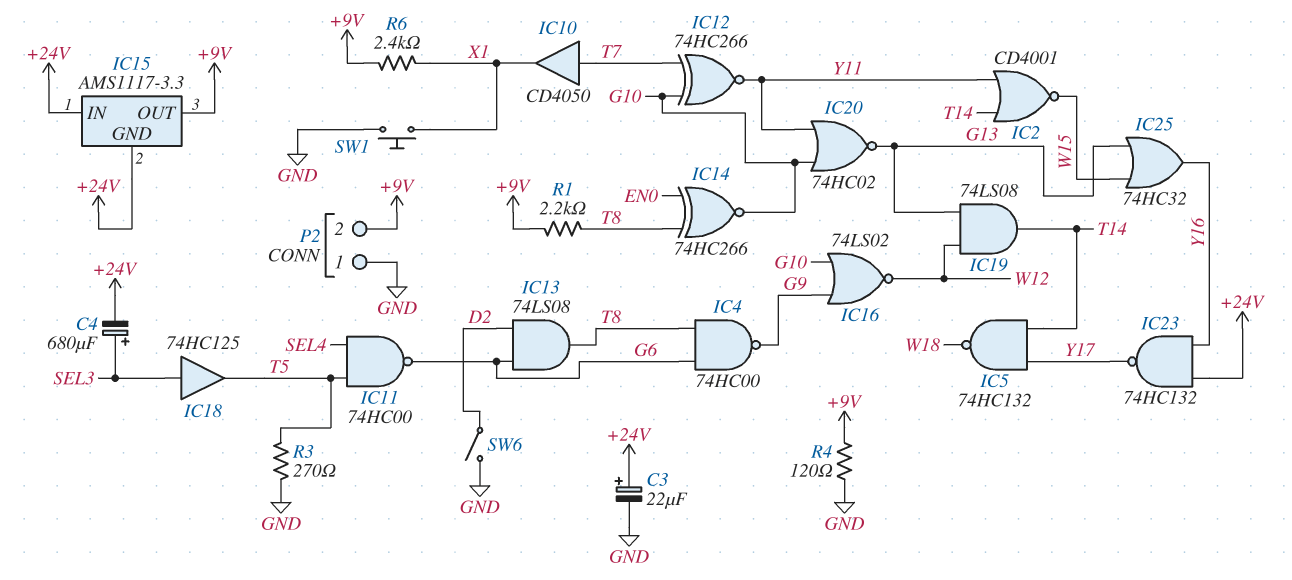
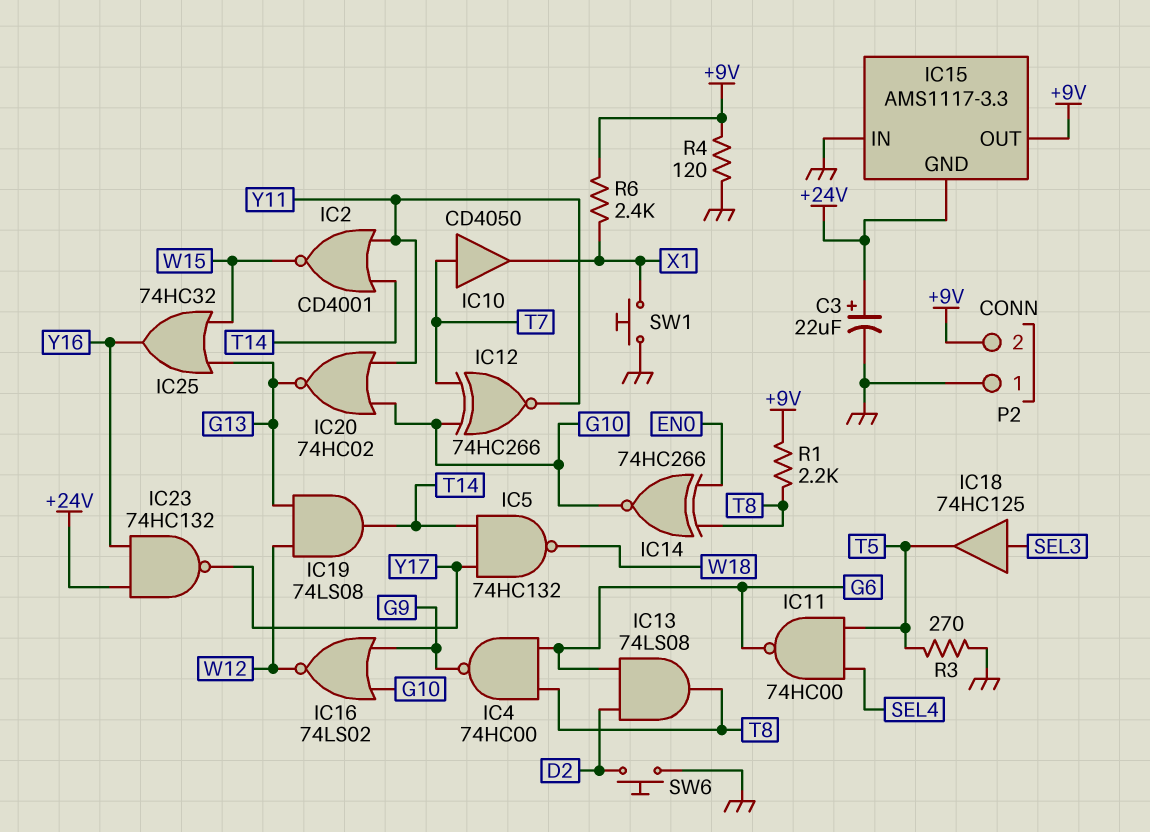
C4: 680uF (plus SEL3, minus +24V) -> none
IC15 pin IN: +24V -> GND
SW6: switch (D2, GND) -> button (D2, GND)

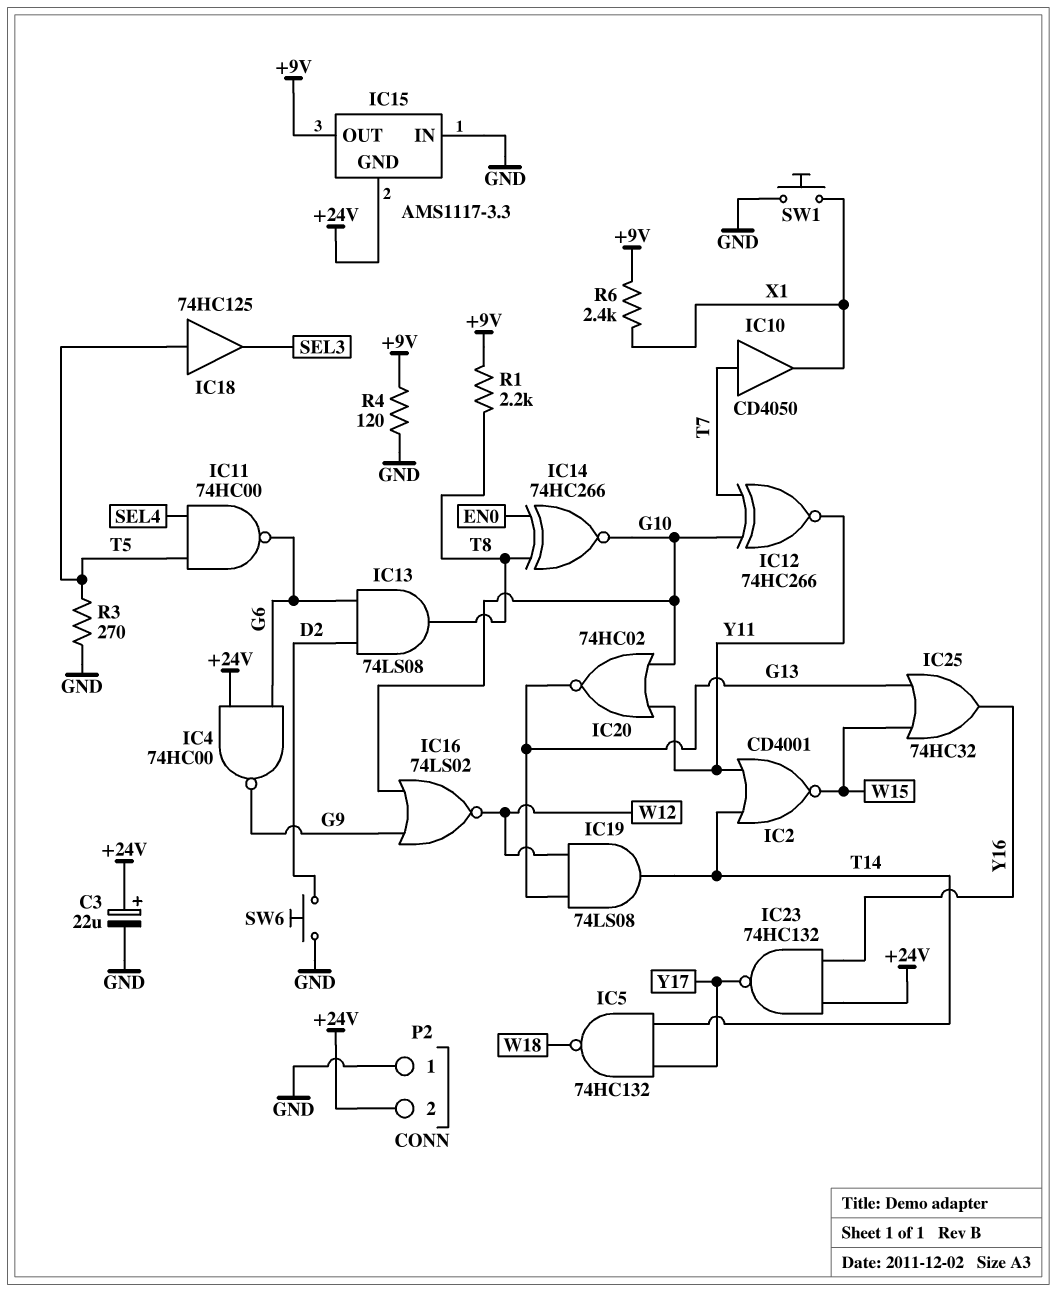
IC4: NAND 74HC00 (in G6, in T8, out G9) -> NAND 74HC00 (in +24V, in G6, out G9)
IC18: buffer 74HC125 (in SEL3, out T5) -> buffer 74HC125 (in T5, out SEL3)
P2 pin 2: +9V -> +24V

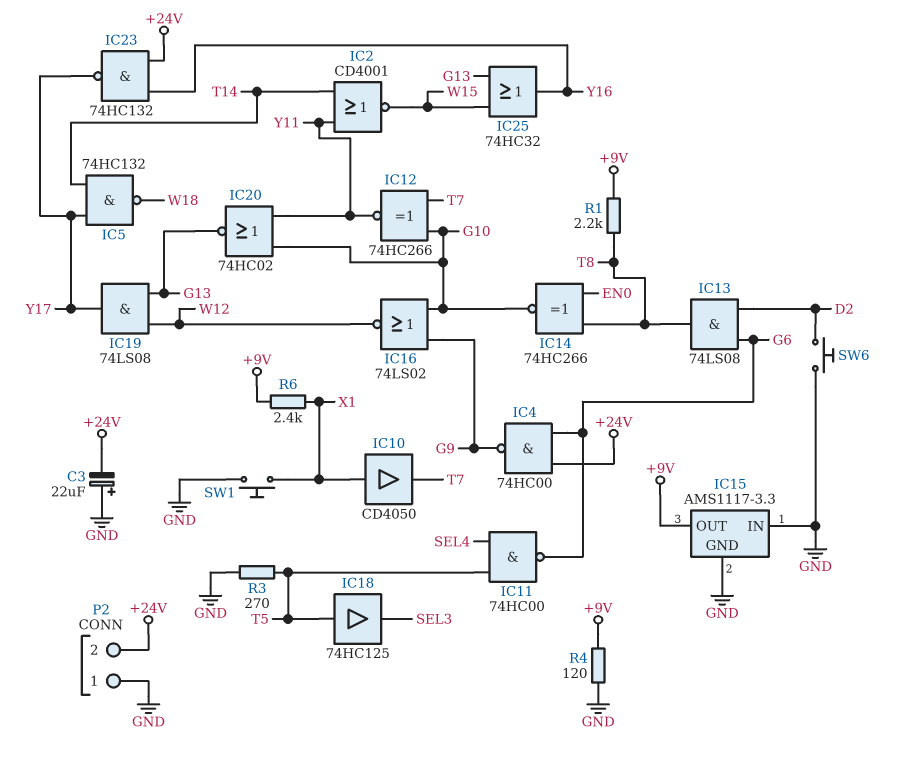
C3: 22uF (plus +24V, minus GND) -> 22uF (plus GND, minus +24V)
IC10: buffer CD4050 (in T7, out X1) -> buffer CD4050 (in X1, out T7)
IC15 pin GND: +24V -> GND
IC19: AND 74LS08 (in G13, in W12, out T14) -> AND 74LS08 (in G13, in W12, out Y17)

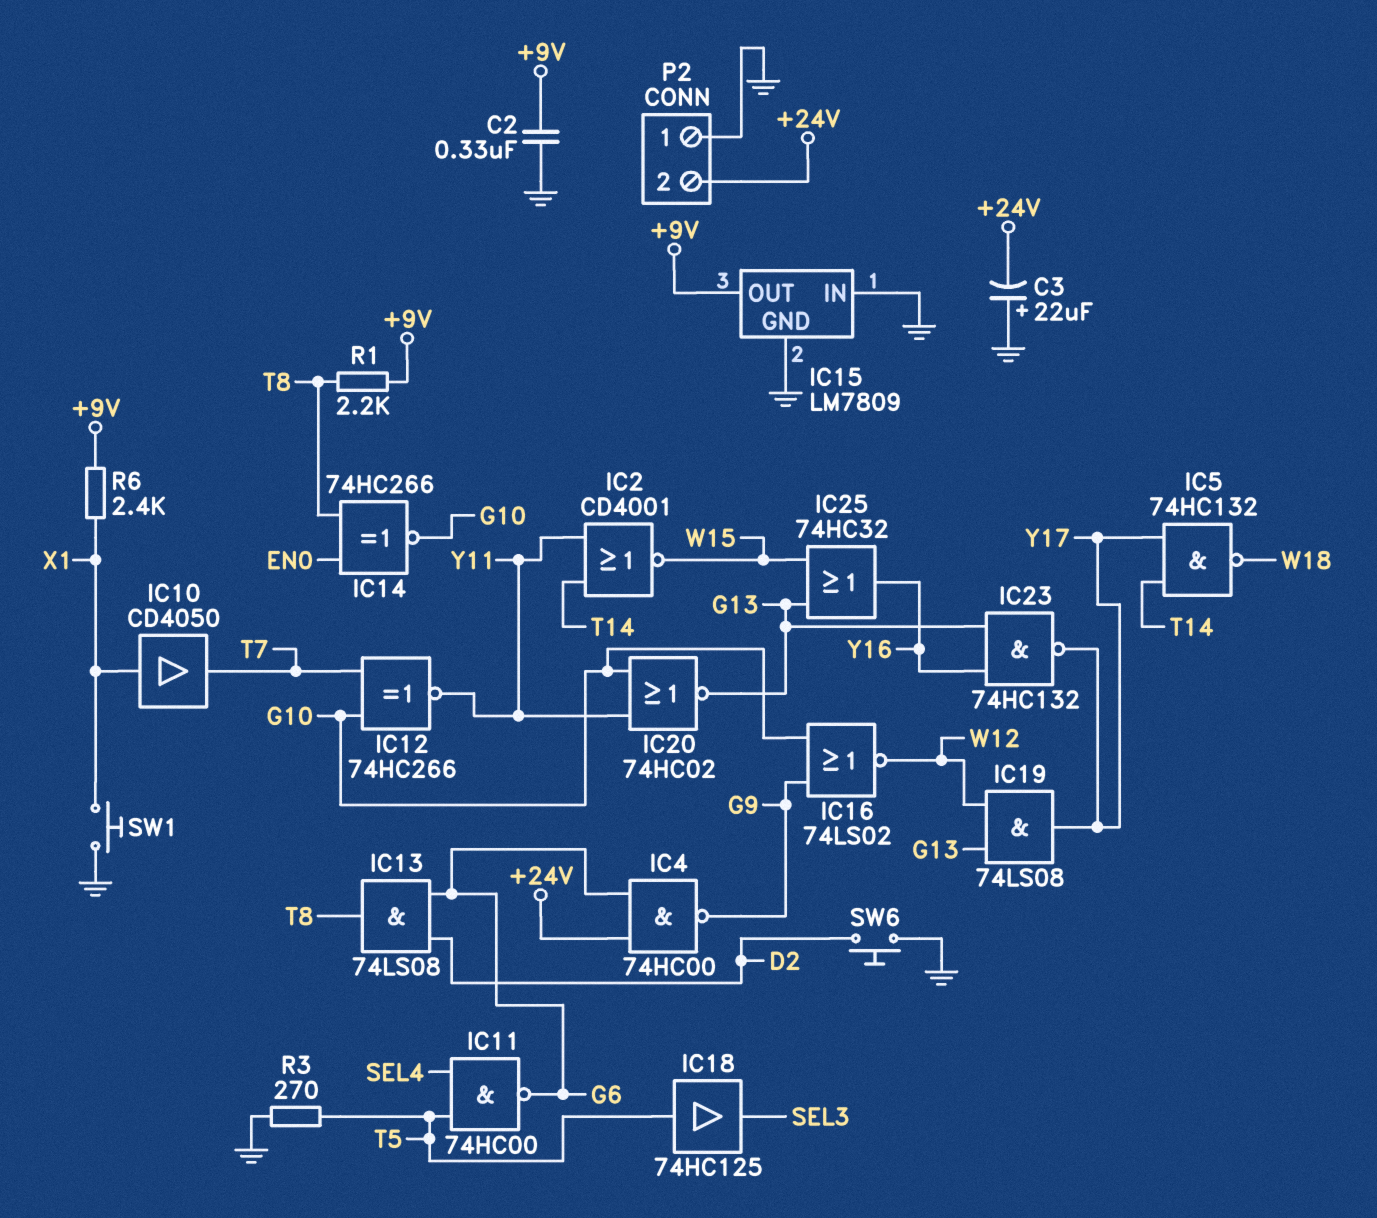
C2: none -> 330nF (+9V, GND)
IC15: AMS1117-3.3 -> LM7809
IC23: NAND 74HC132 (in +24V, in Y16, out Y17) -> NAND 74HC132 (in G13, in Y16, out Y17)
R4: 120 (+9V, GND) -> none

